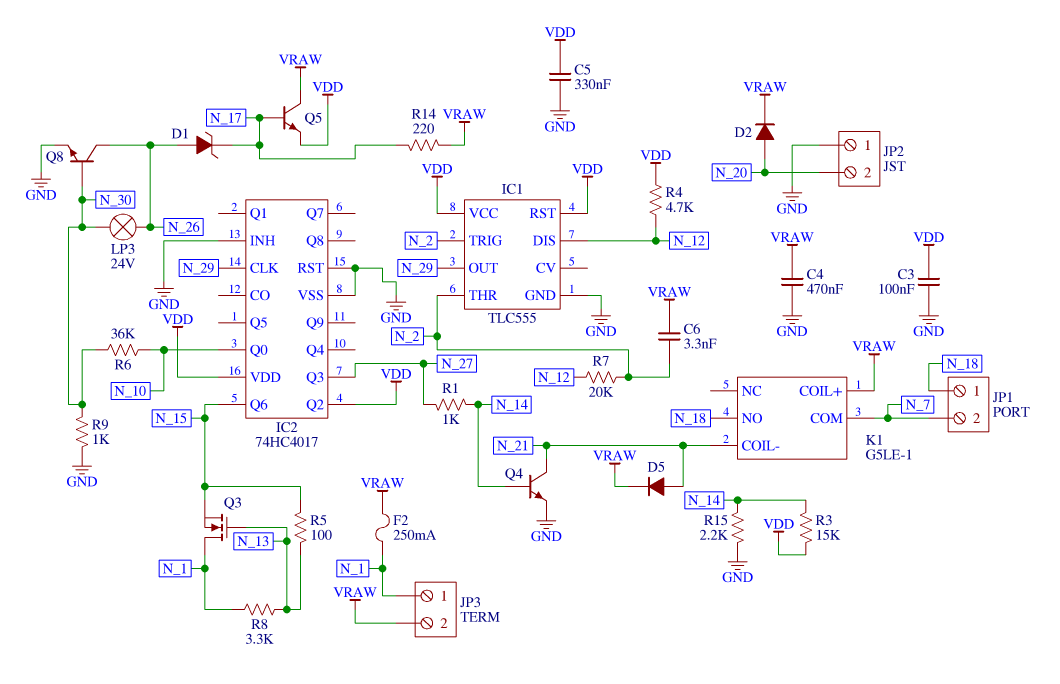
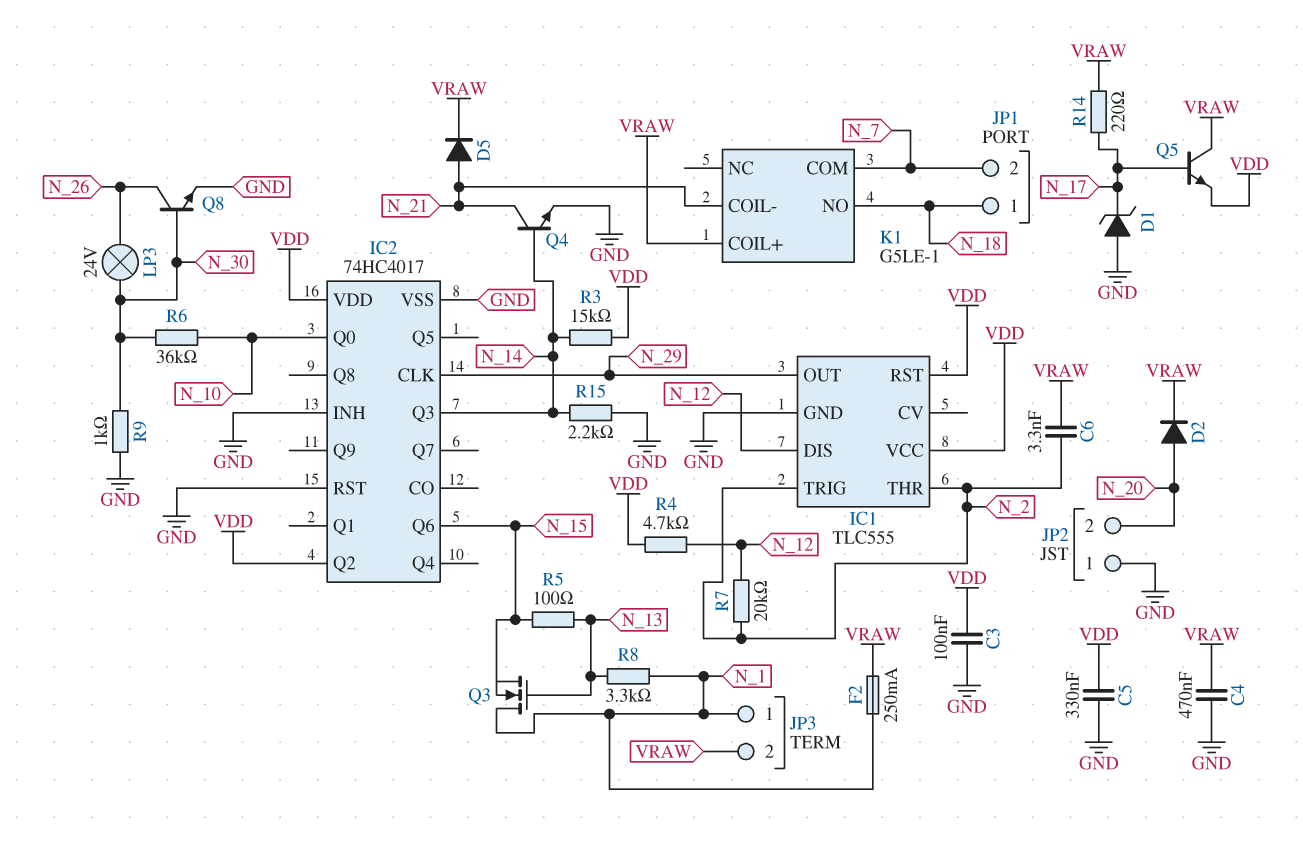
D1: zener (A N_26, K N_17) -> zener (A GND, K N_17)
IC2 pin Q3: N_27 -> N_14
R1: 1k (N_14, N_27) -> none

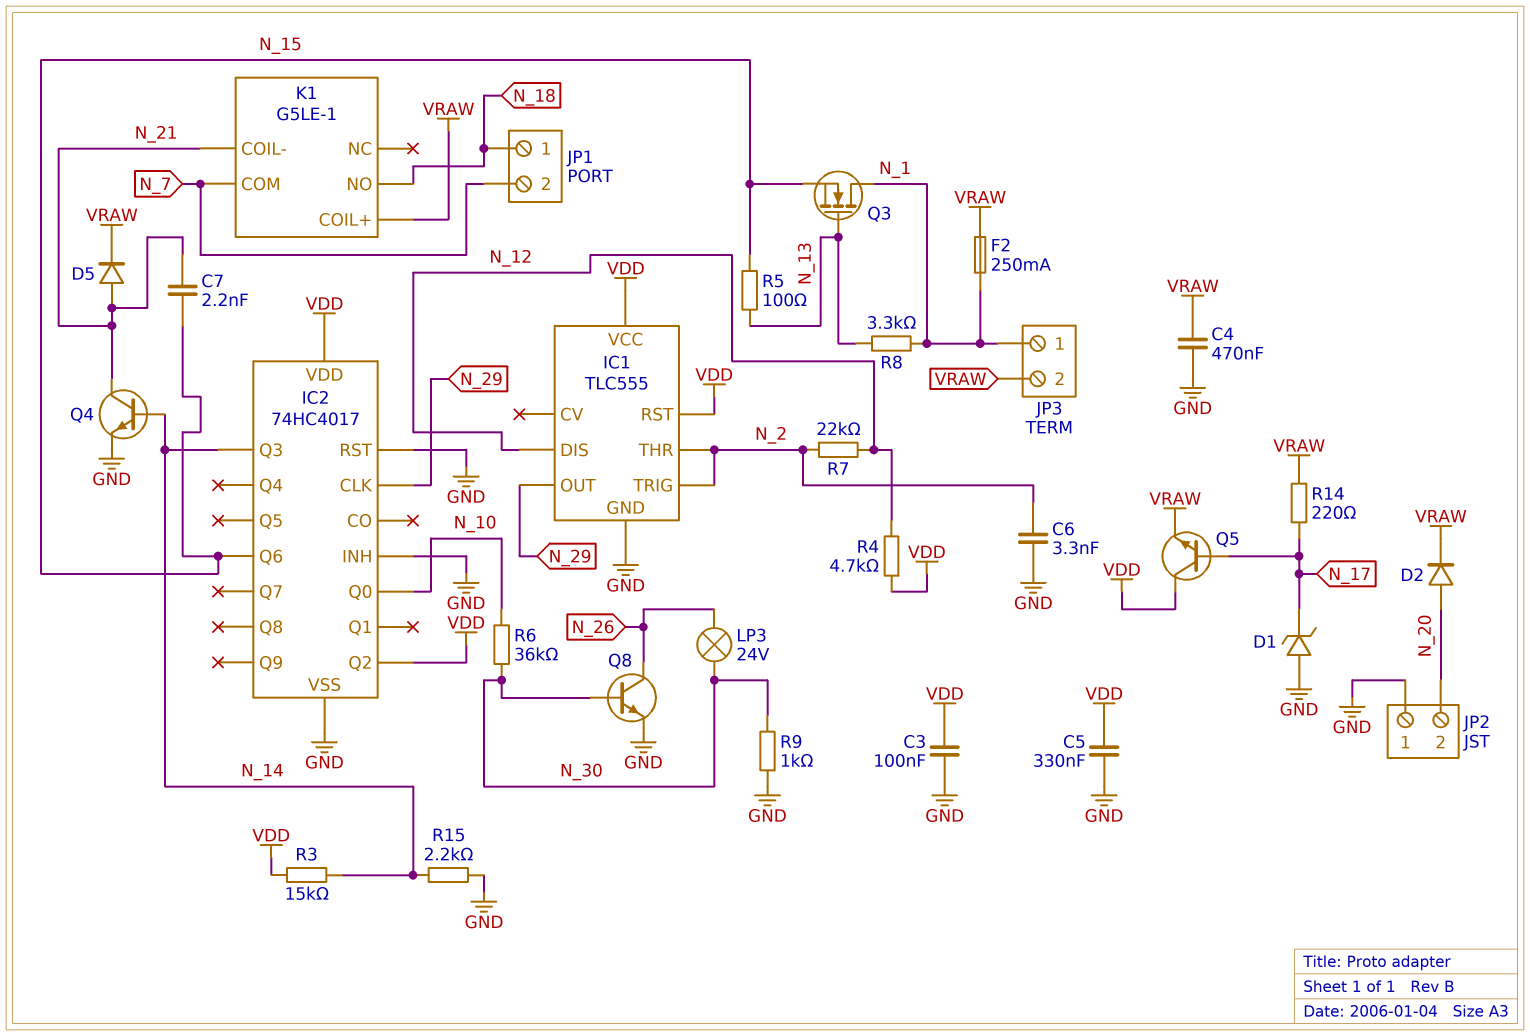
C6: 3.3nF (N_2, VRAW) -> 3.3nF (GND, N_2)
C7: none -> 2.2nF (N_15, N_21)
Q5: NPN (B N_17, C VRAW, E VDD) -> NPN (B N_17, C VDD, E VRAW)
R7: 20k (N_2, N_12) -> 22k (N_2, N_12)

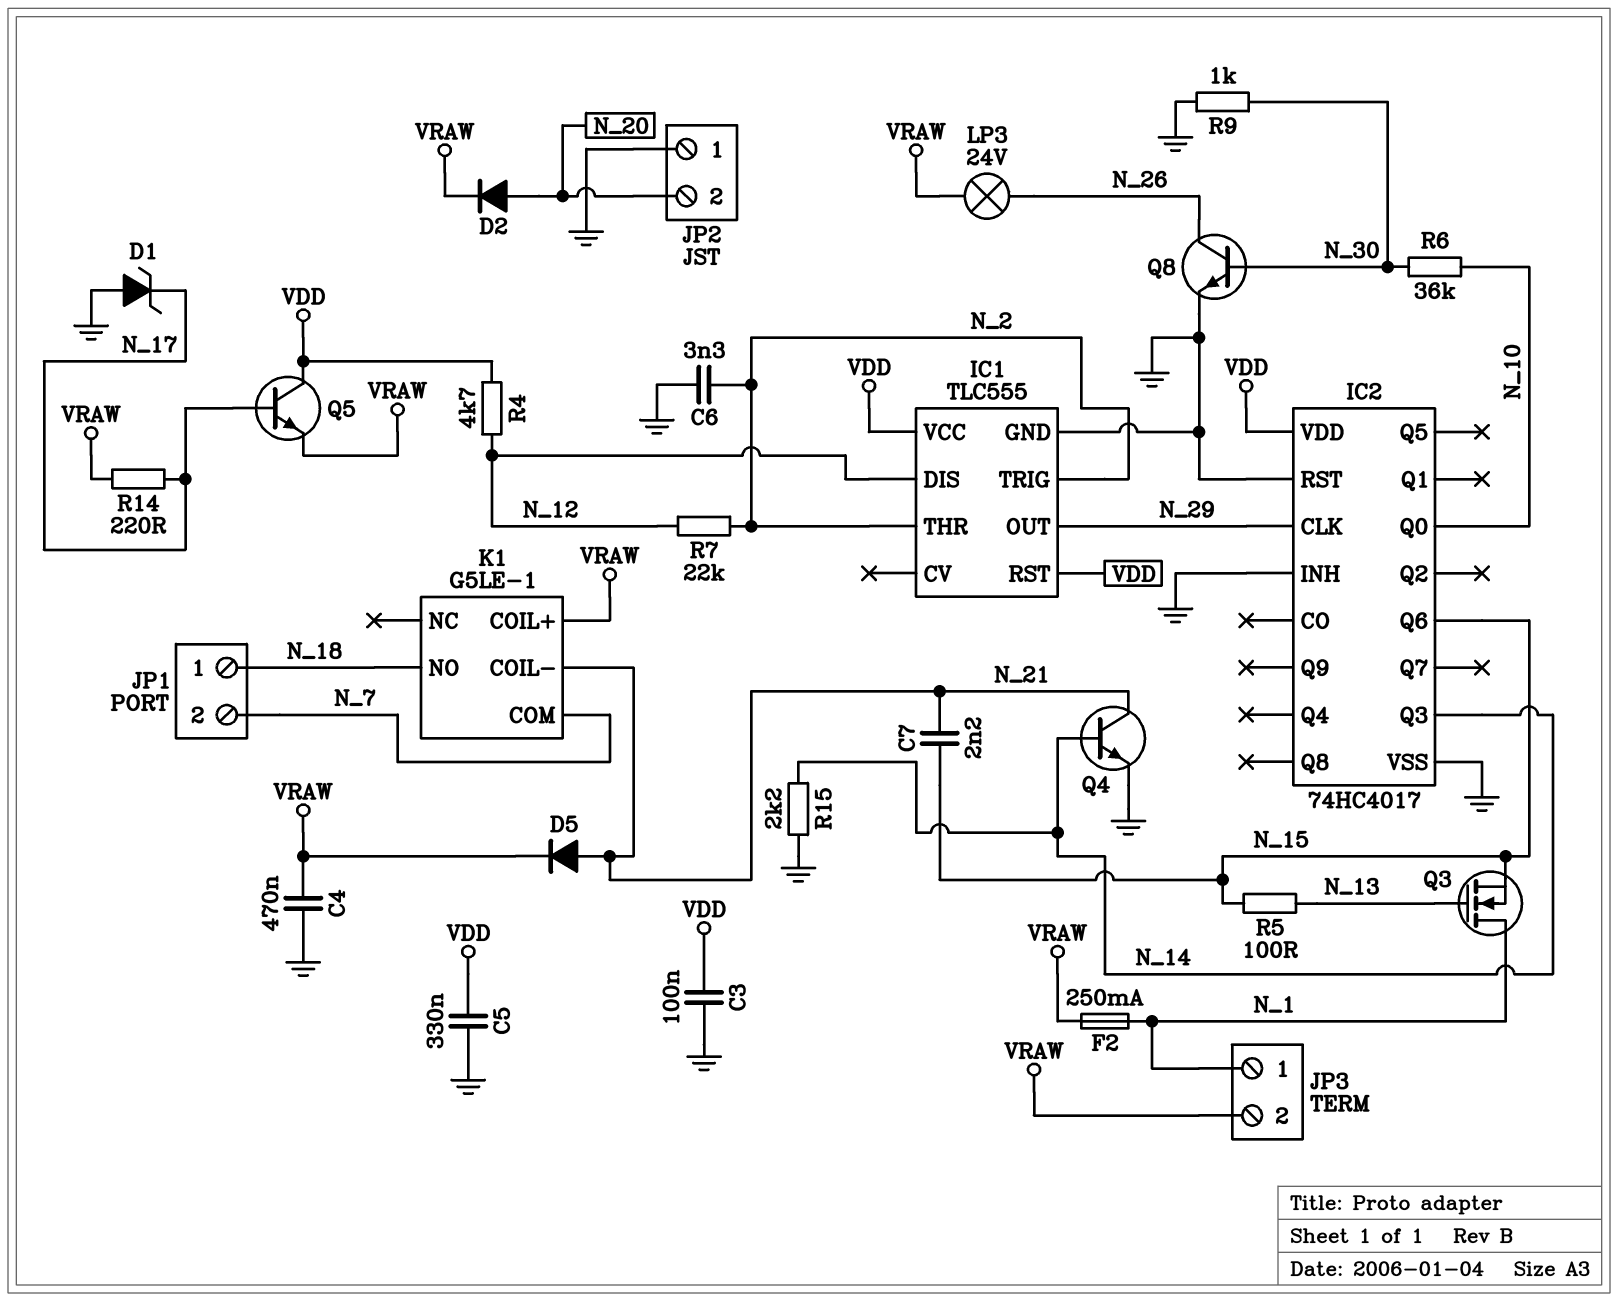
IC2 pin Q2: VDD -> none
LP3: lamp 24V (N_26, N_30) -> lamp 24V (N_26, VRAW)
R3: 15k (N_14, VDD) -> none
R8: 3.3k (N_1, N_13) -> none

